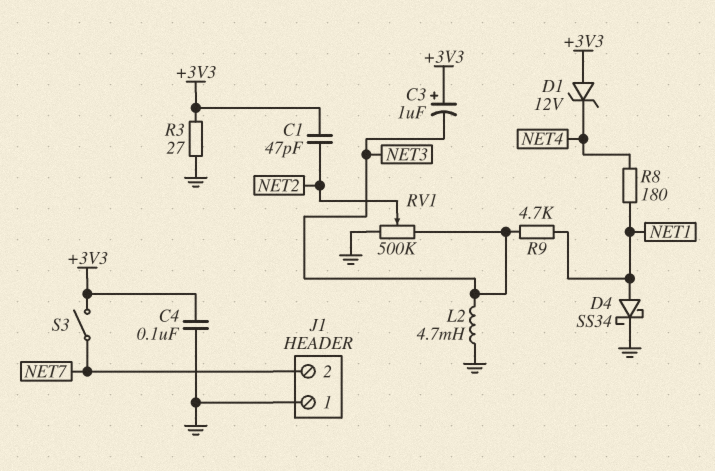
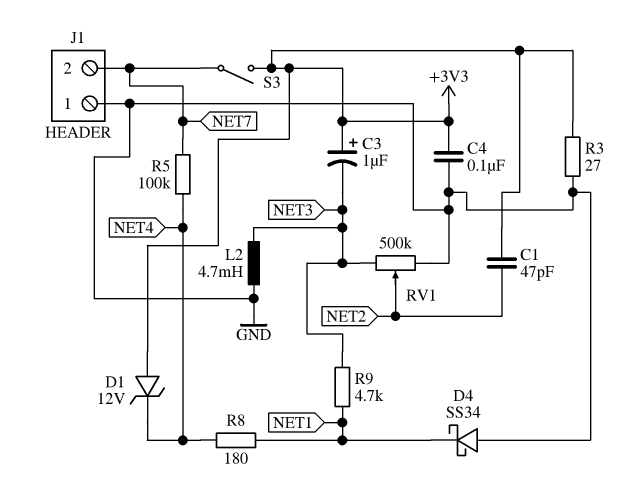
D4: schottky SS34 (A NET1, K GND) -> schottky SS34 (A GND, K NET1)
R5: none -> 100k (NET4, NET7)

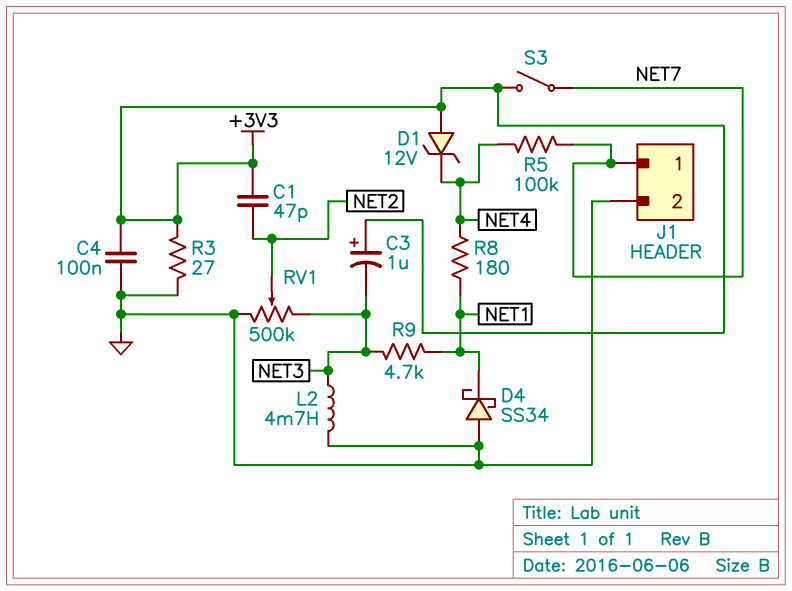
J1 pin 1: GND -> NET7
J1 pin 2: NET7 -> GND

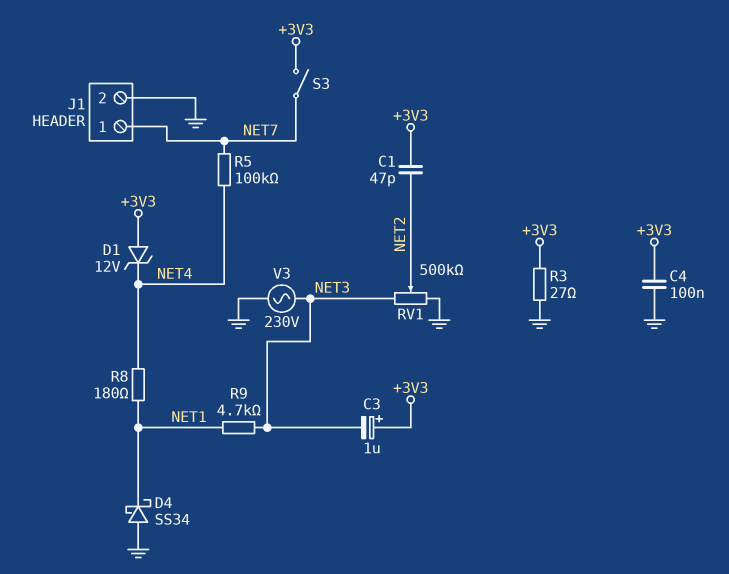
L2: 4.7mH (GND, NET3) -> none
V3: none -> AC 230V (GND, NET3)

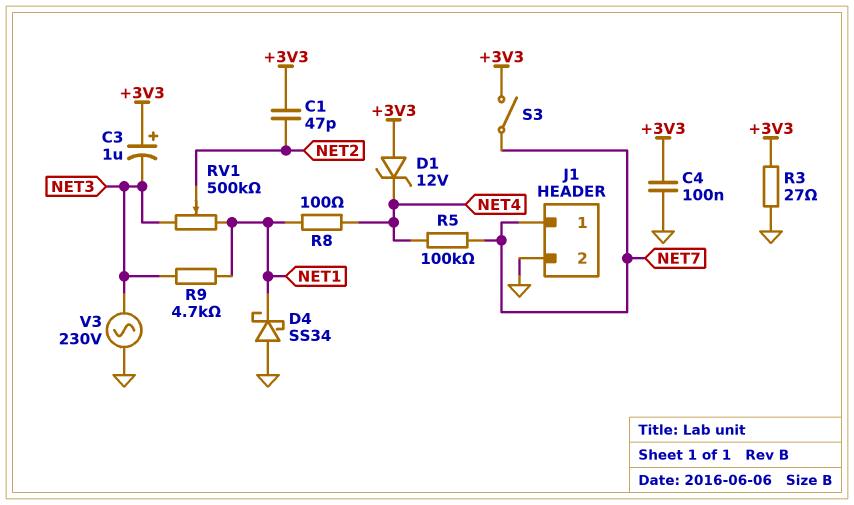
R8: 180 (NET1, NET4) -> 100 (NET1, NET4)
RV1: 500k (GND, NET3, wiper NET2) -> 500k (NET1, NET3, wiper NET2)

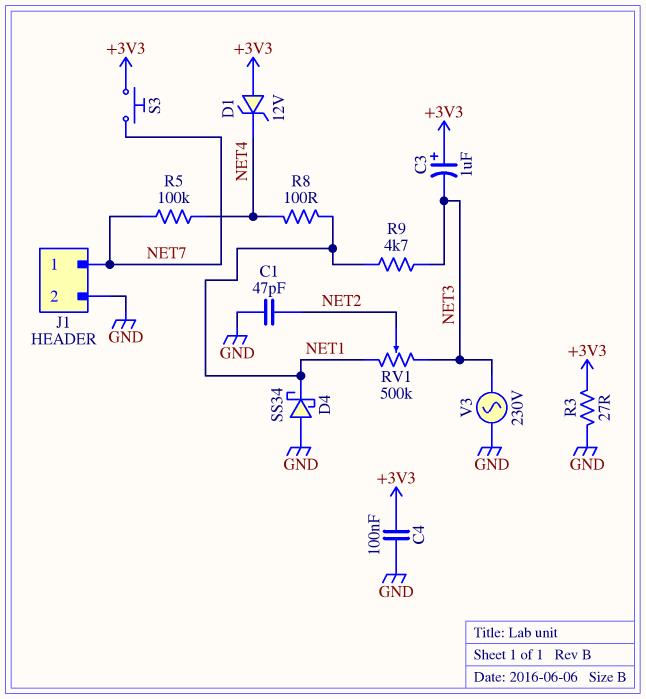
C1: 47pF (+3V3, NET2) -> 47pF (GND, NET2)
S3: switch (+3V3, NET7) -> button (+3V3, NET7)

